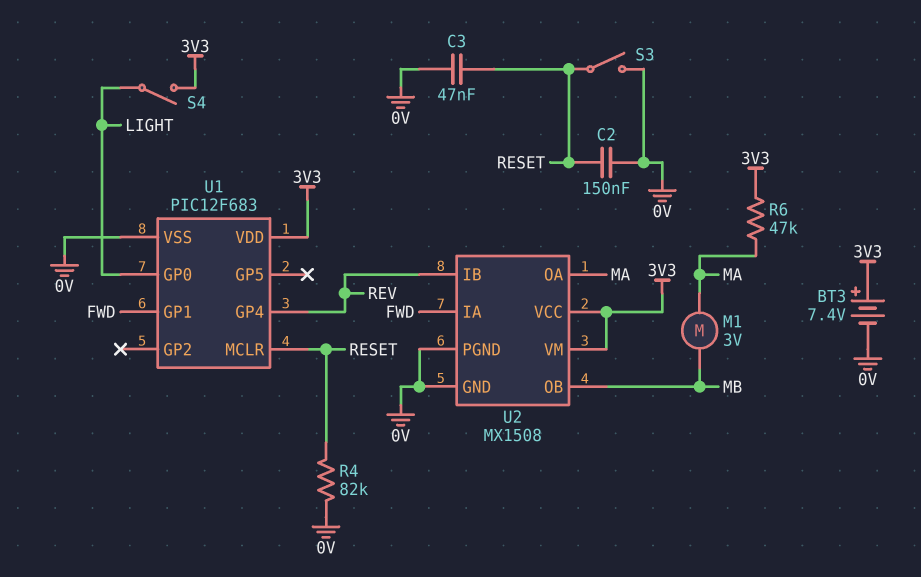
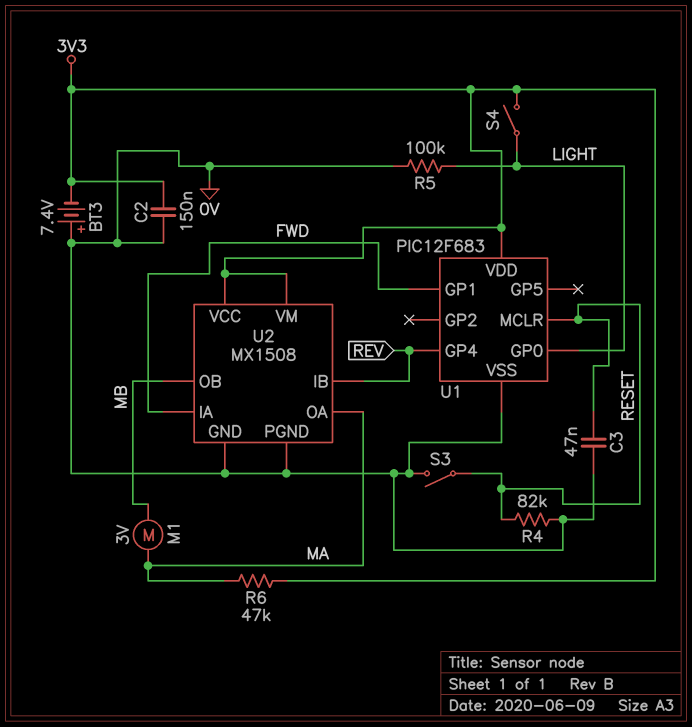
BT3: 7.4V (plus 3V3, minus 0V) -> 7.4V (plus 0V, minus 3V3)
C2: 150nF (0V, RESET) -> 150nF (0V, 3V3)
R5: none -> 100k (0V, LIGHT)

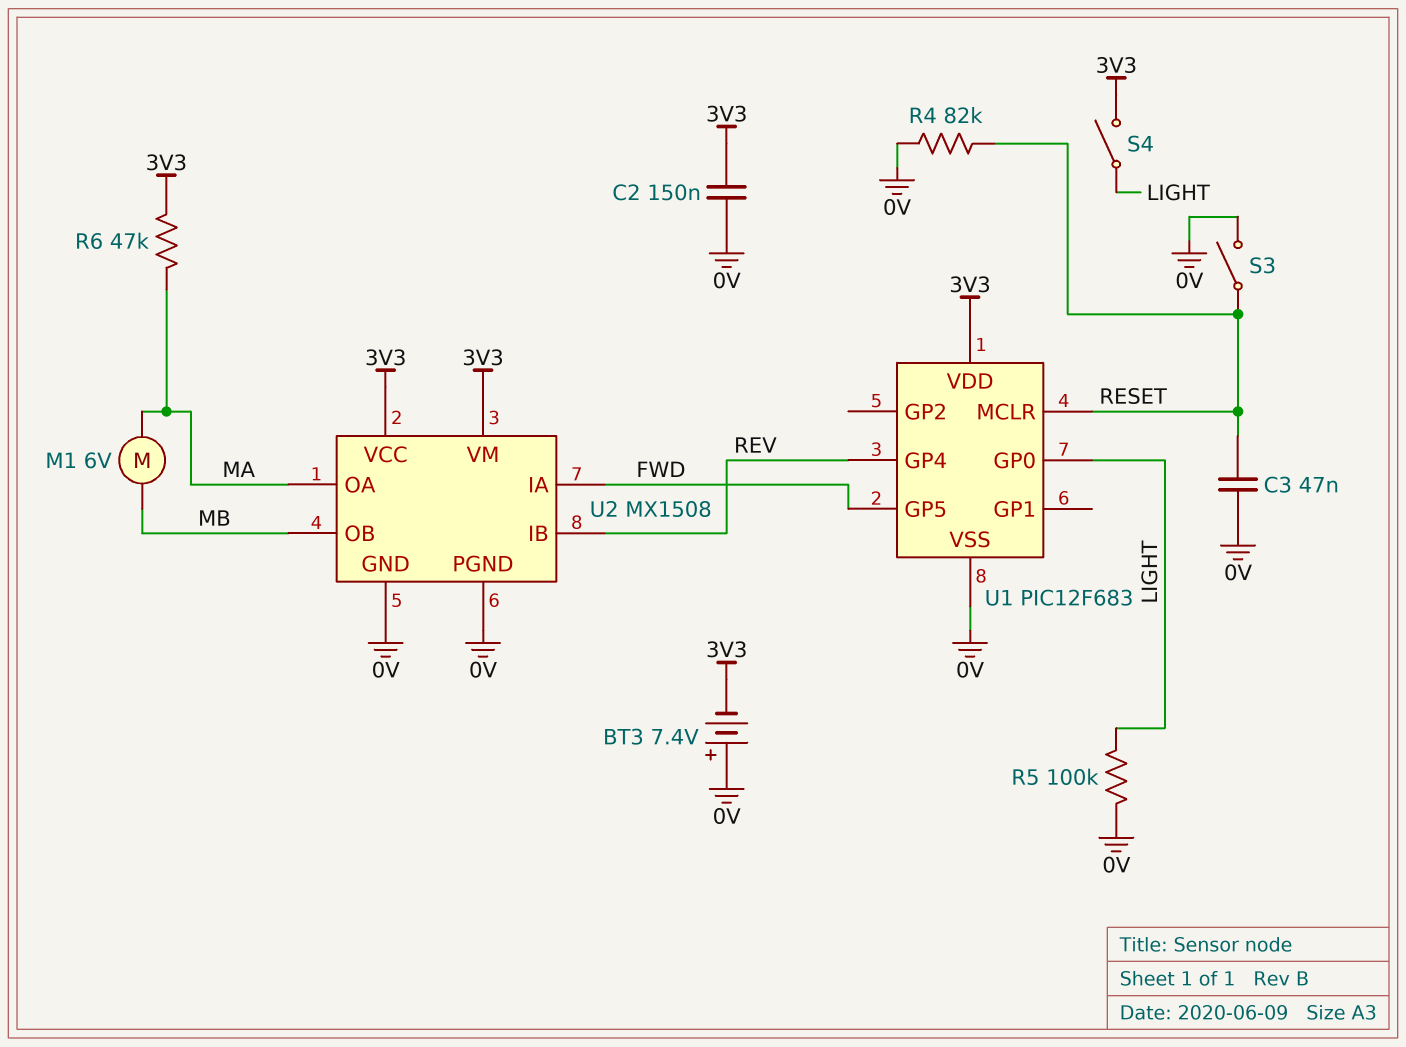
M1: motor 3V (MA, MB) -> motor 6V (MA, MB)
U1 pin GP1: FWD -> none
U1 pin GP5: none -> FWD

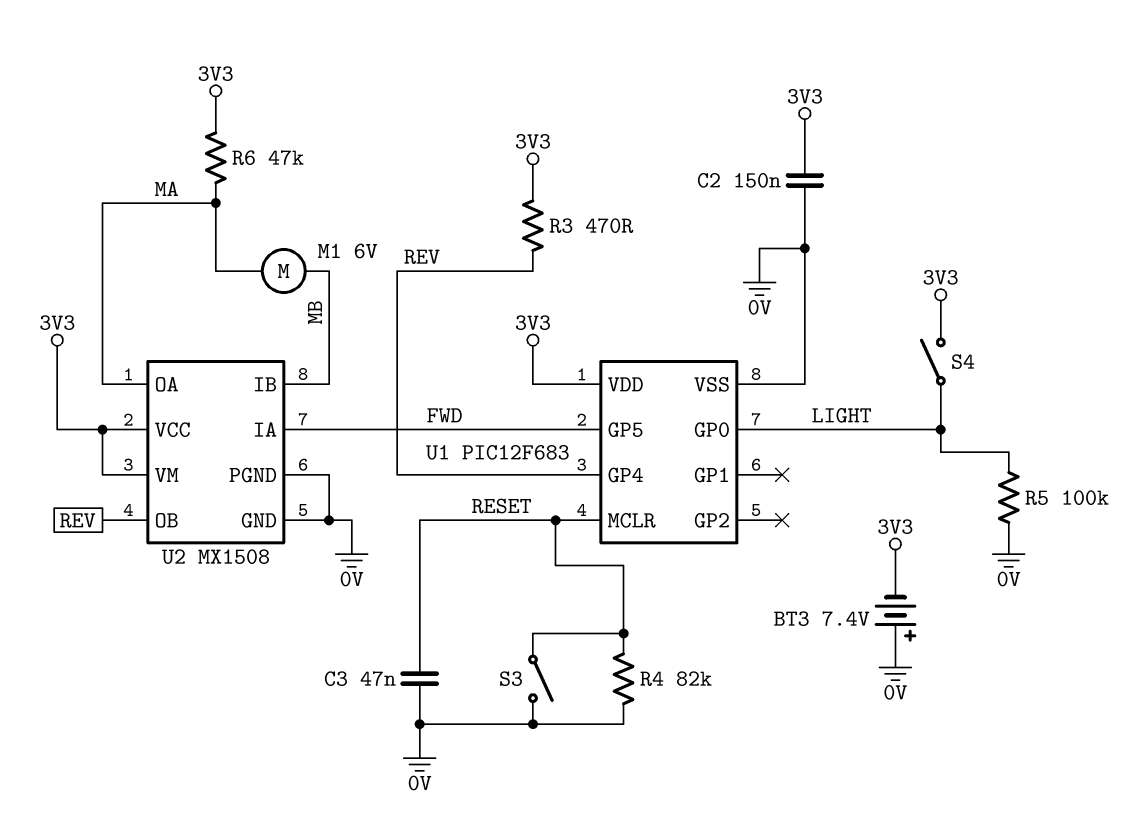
R3: none -> 470 (3V3, REV)
U2 pin IB: REV -> MB
U2 pin OB: MB -> REV

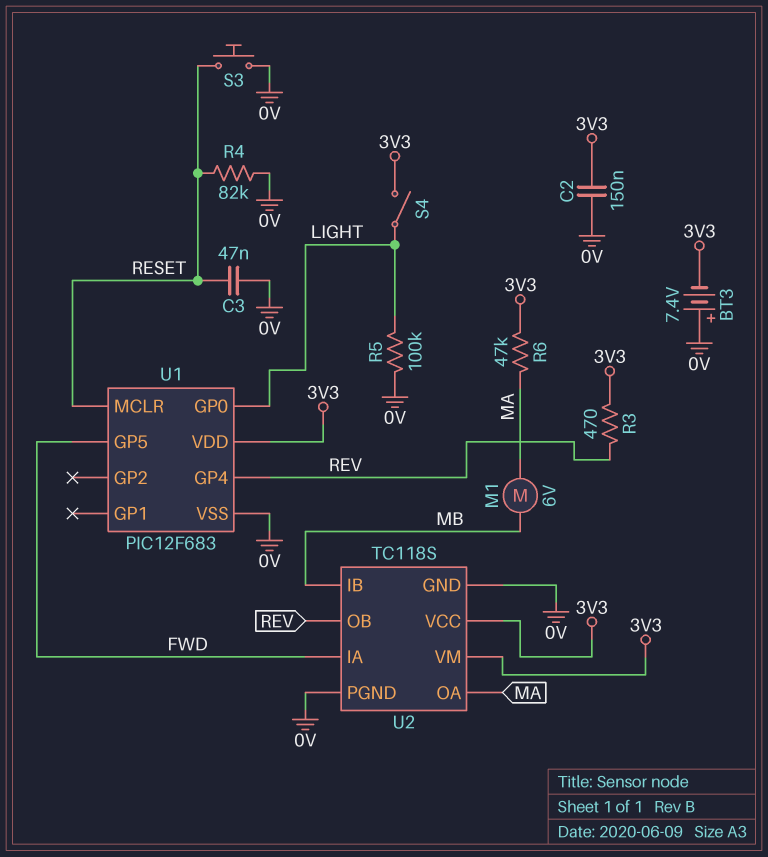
S3: switch (0V, RESET) -> button (0V, RESET)
U2: MX1508 -> TC118S

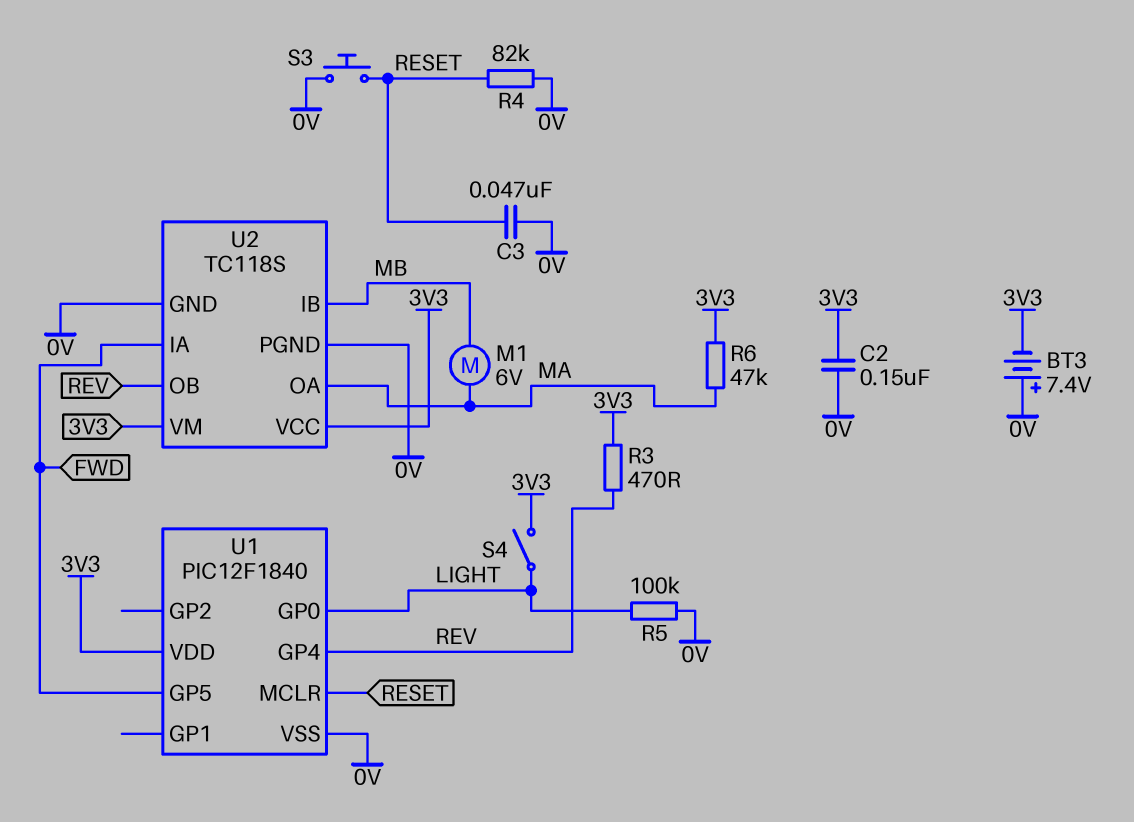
U1: PIC12F683 -> PIC12F1840

